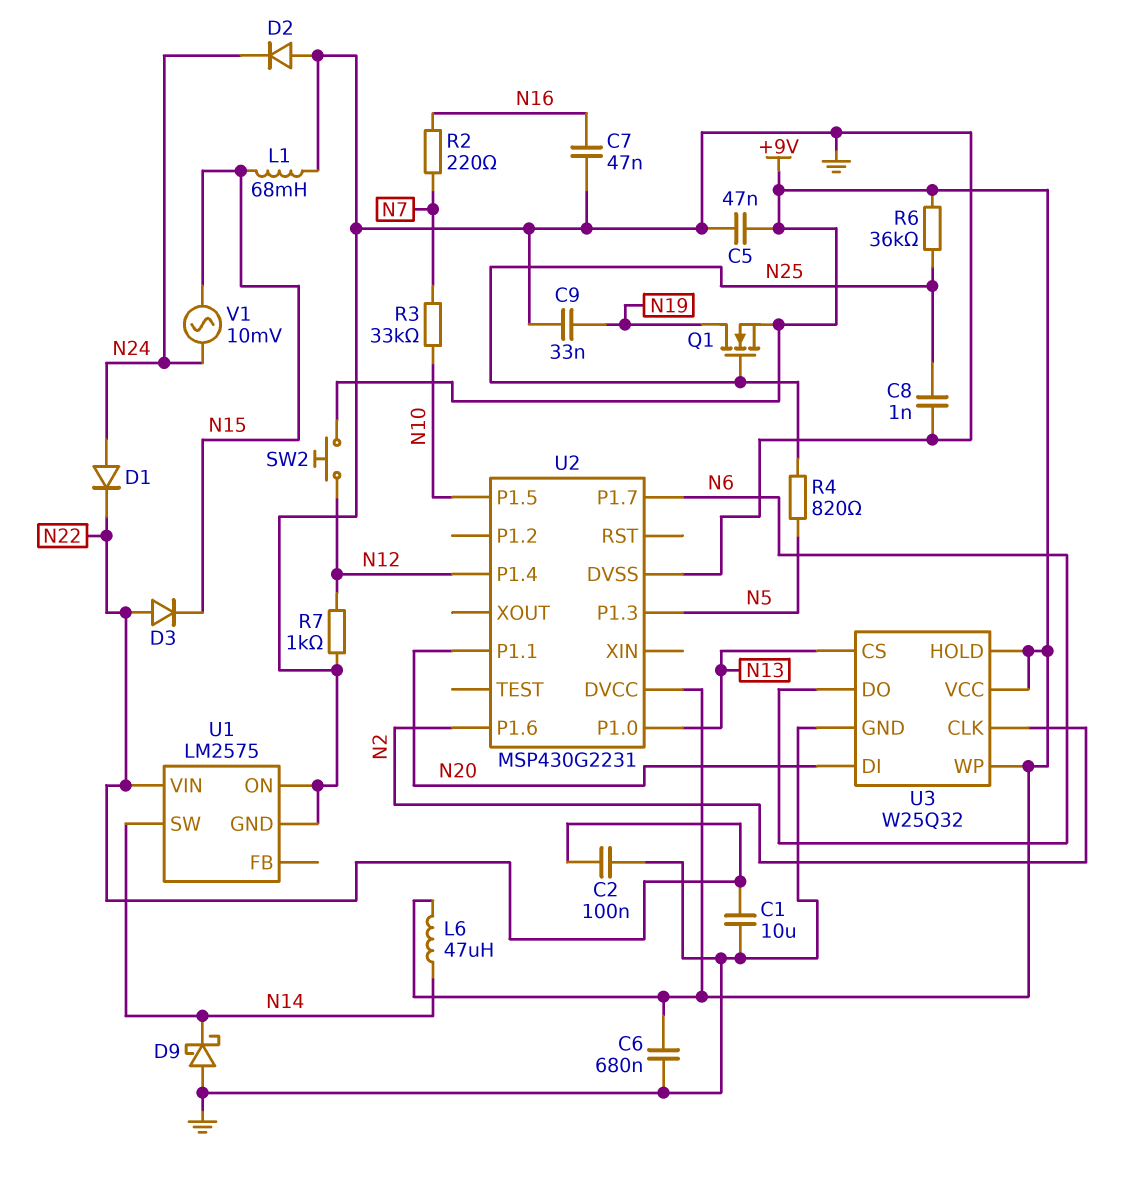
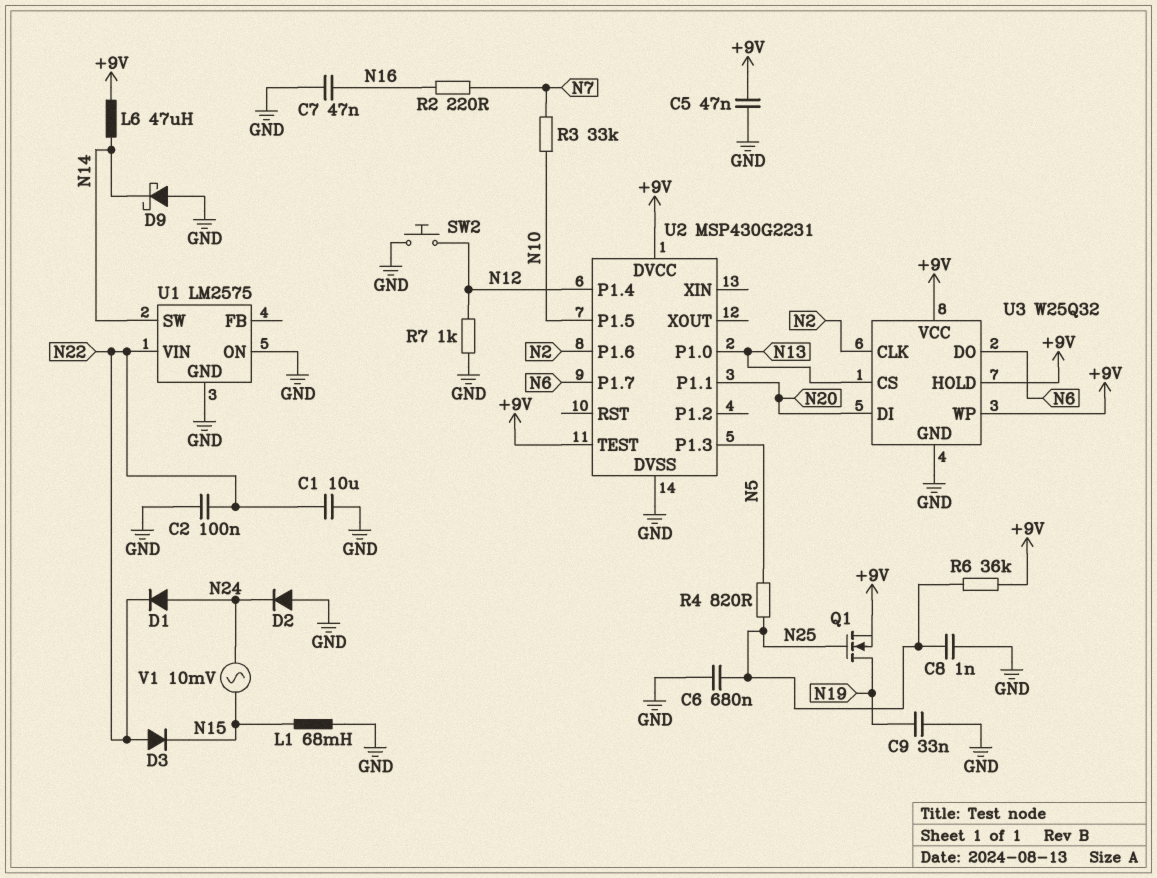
C6: 680nF (+9V, GND) -> 680nF (GND, N25)
SW2: button (+9V, N12) -> button (GND, N12)
U2 pin TEST: none -> +9V

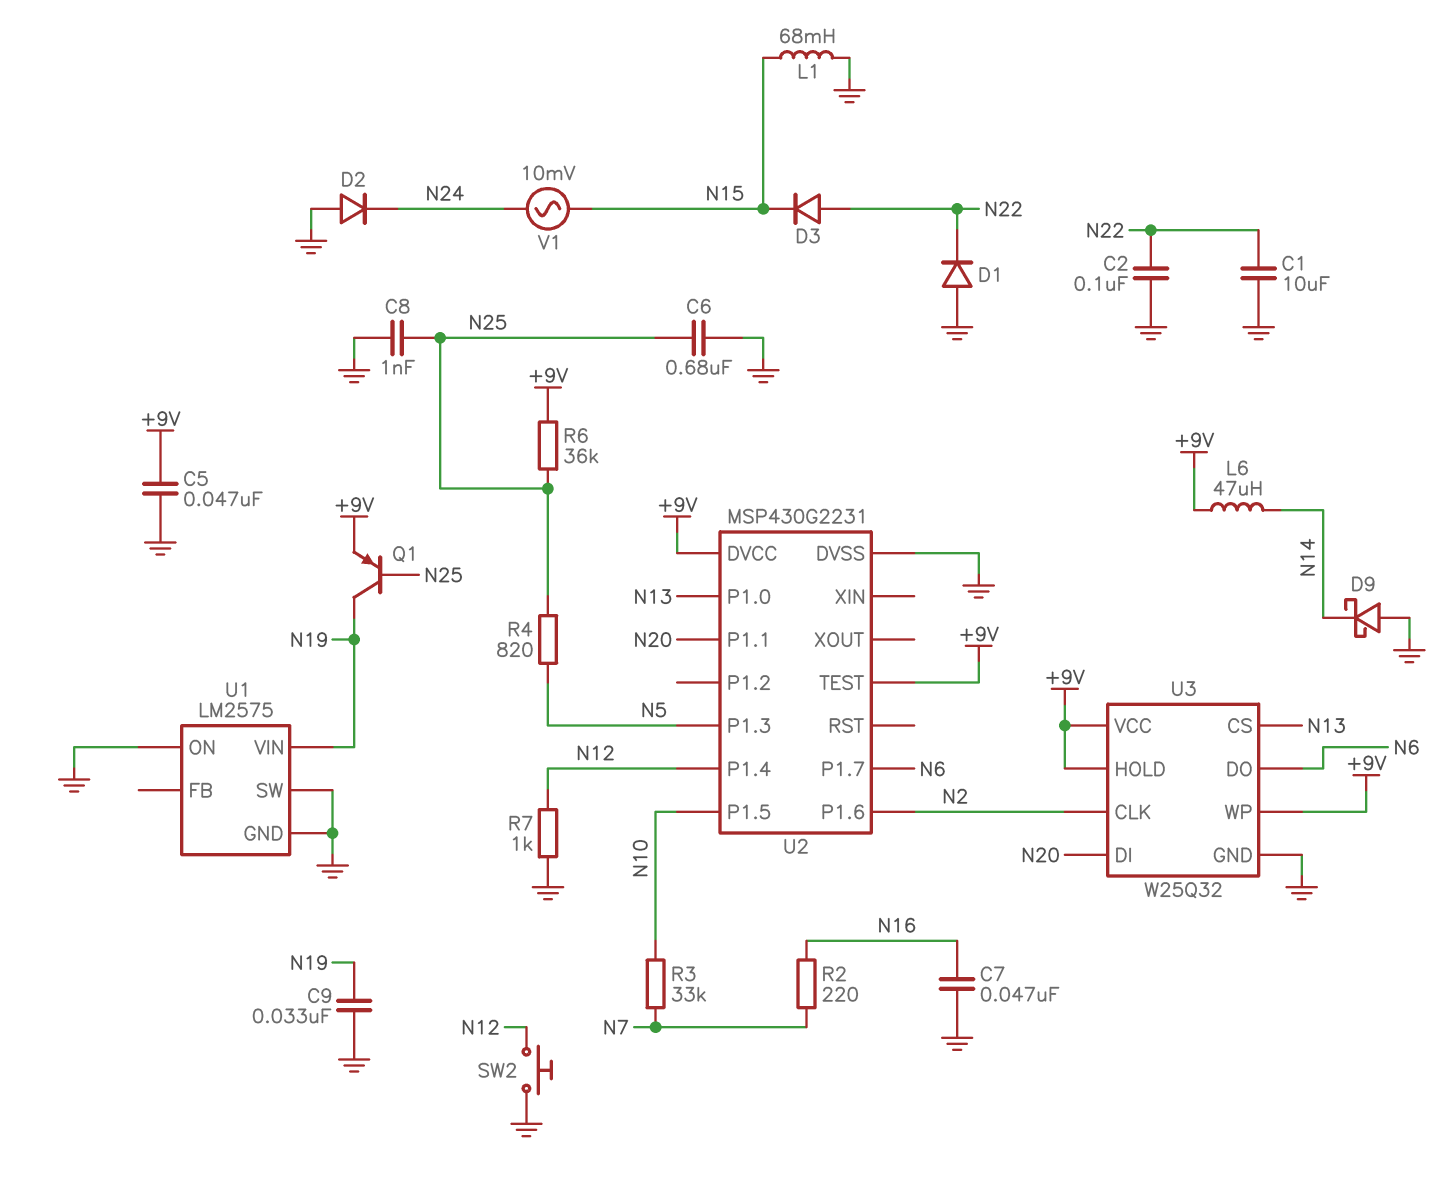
D1: diode (A N24, K N22) -> diode (A GND, K N22)
Q1: NMOS (G N25, D N19, S +9V) -> PNP (B N25, C N19, E +9V)
U1 pin SW: N14 -> GND
U1 pin VIN: N22 -> N19

